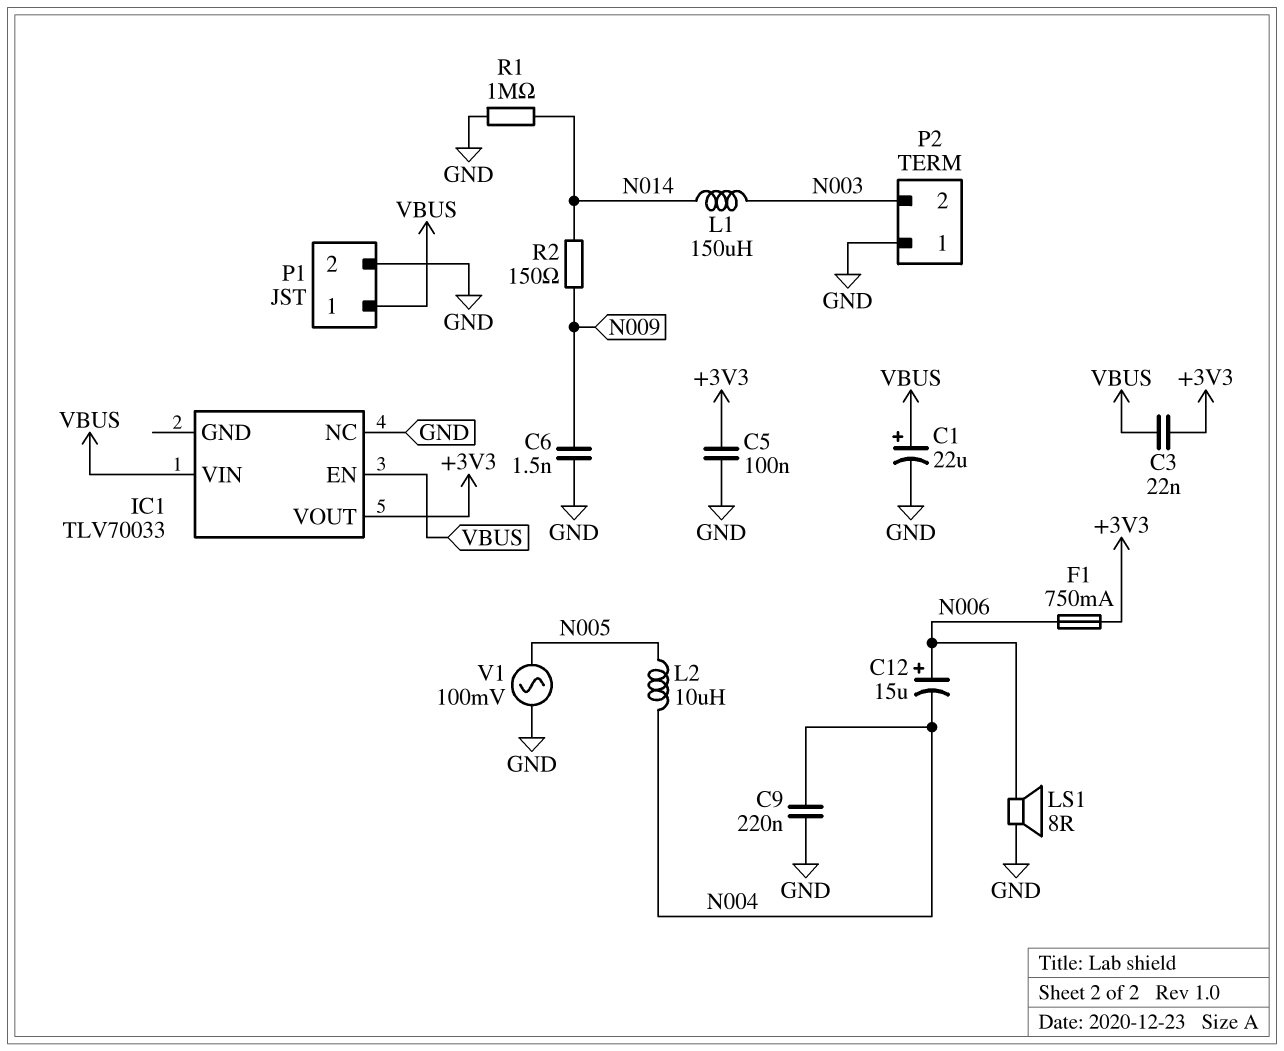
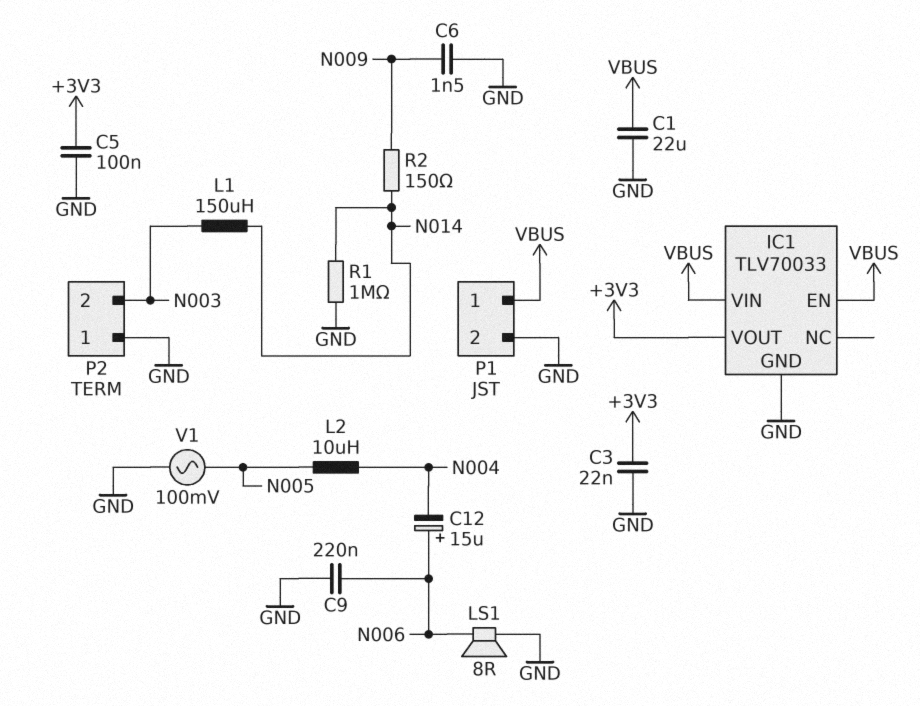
C1: 22uF (plus VBUS, minus GND) -> 22uF (GND, VBUS)
C3: 22nF (+3V3, VBUS) -> 22nF (+3V3, GND)
C9: 220nF (GND, N004) -> 220nF (GND, N006)
F1: 750mA (+3V3, N006) -> none
IC1 pin GND: none -> GND
IC1 pin NC: GND -> none

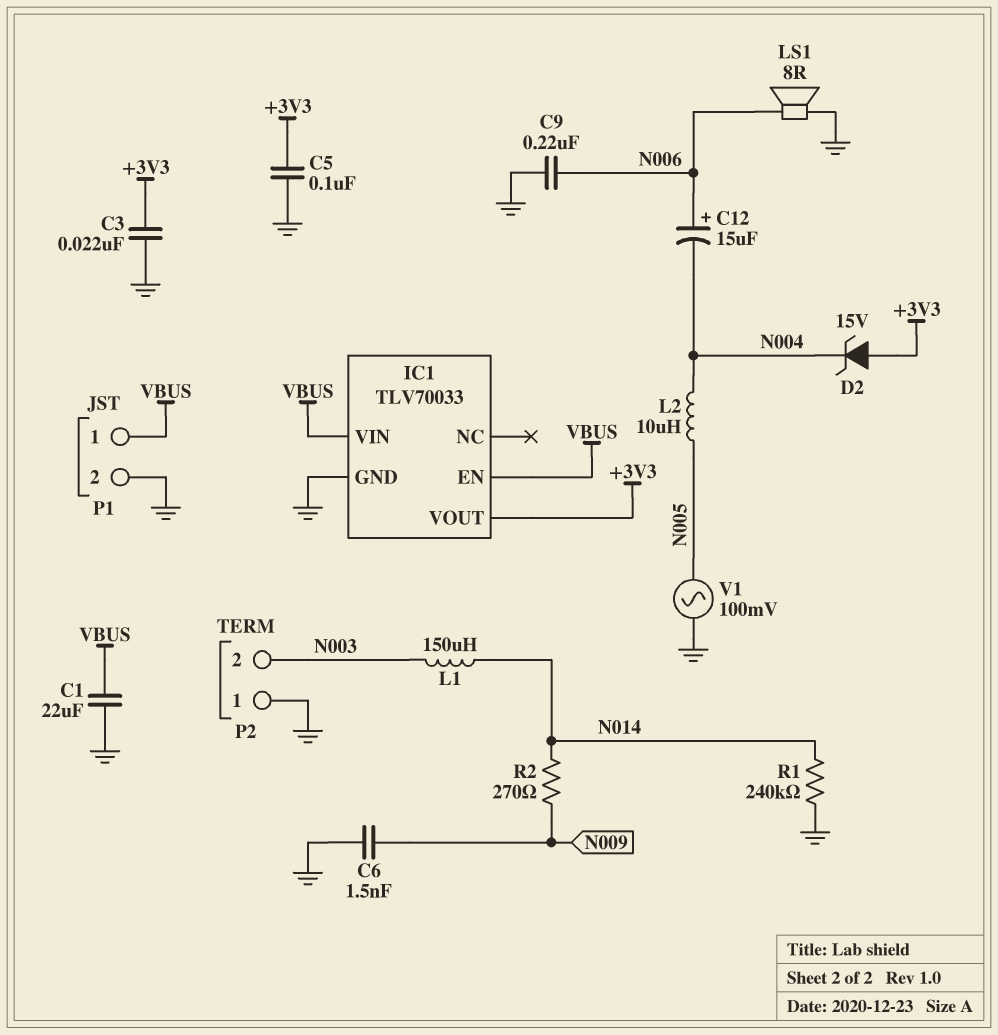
D2: none -> zener 15V (A +3V3, K N004)
R1: 1M (GND, N014) -> 240k (GND, N014)
R2: 150 (N009, N014) -> 270 (N009, N014)

